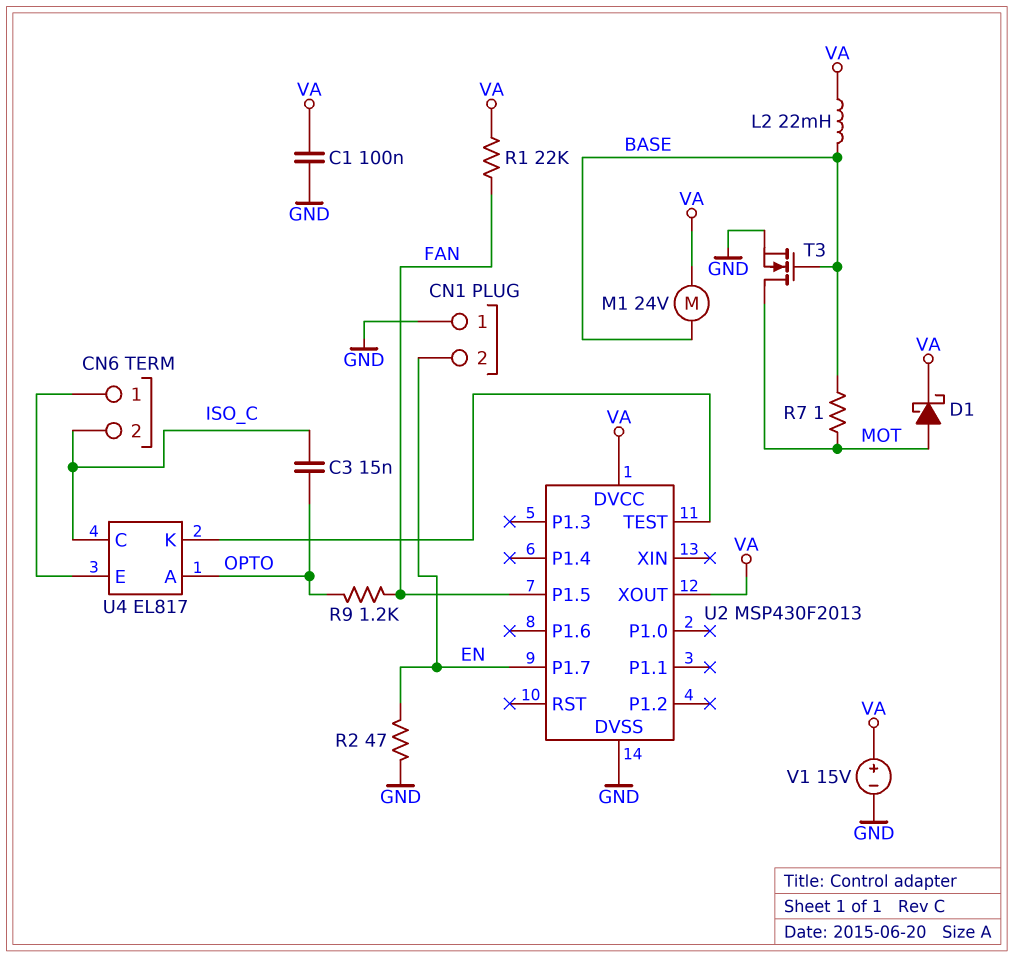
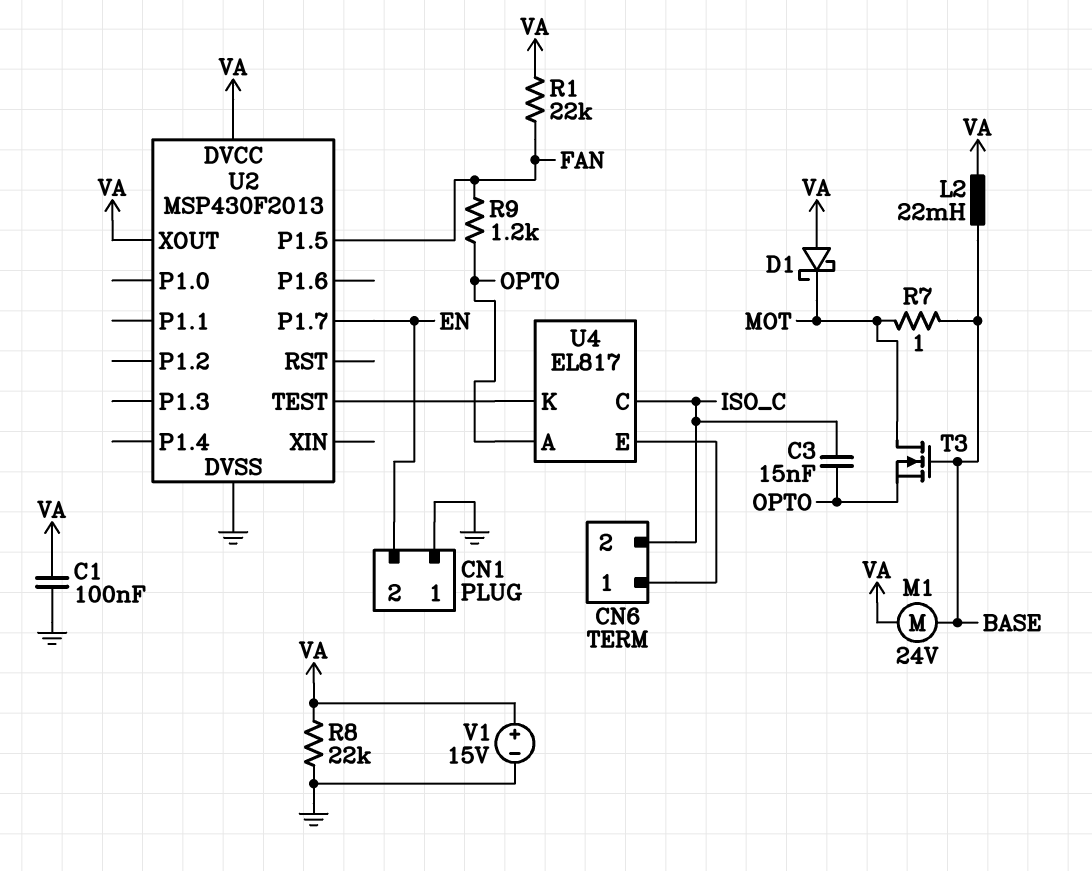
D1: schottky (A MOT, K VA) -> schottky (A VA, K MOT)
R2: 47 (EN, GND) -> none
R8: none -> 22k (GND, VA)
T3: NMOS (G BASE, D MOT, S GND) -> NMOS (G BASE, D MOT, S OPTO)

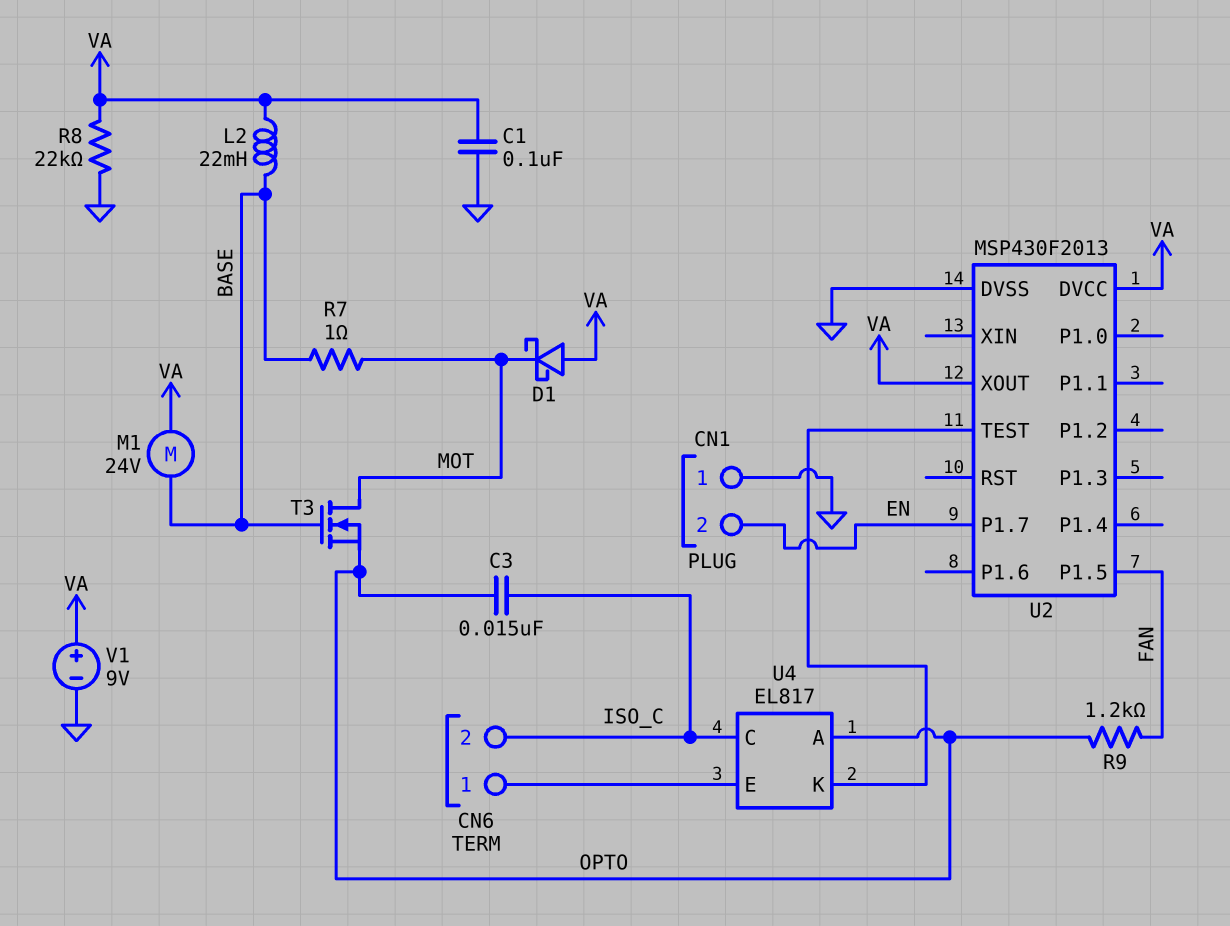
R1: 22k (FAN, VA) -> none
V1: 15V (plus VA, minus GND) -> 9V (plus VA, minus GND)

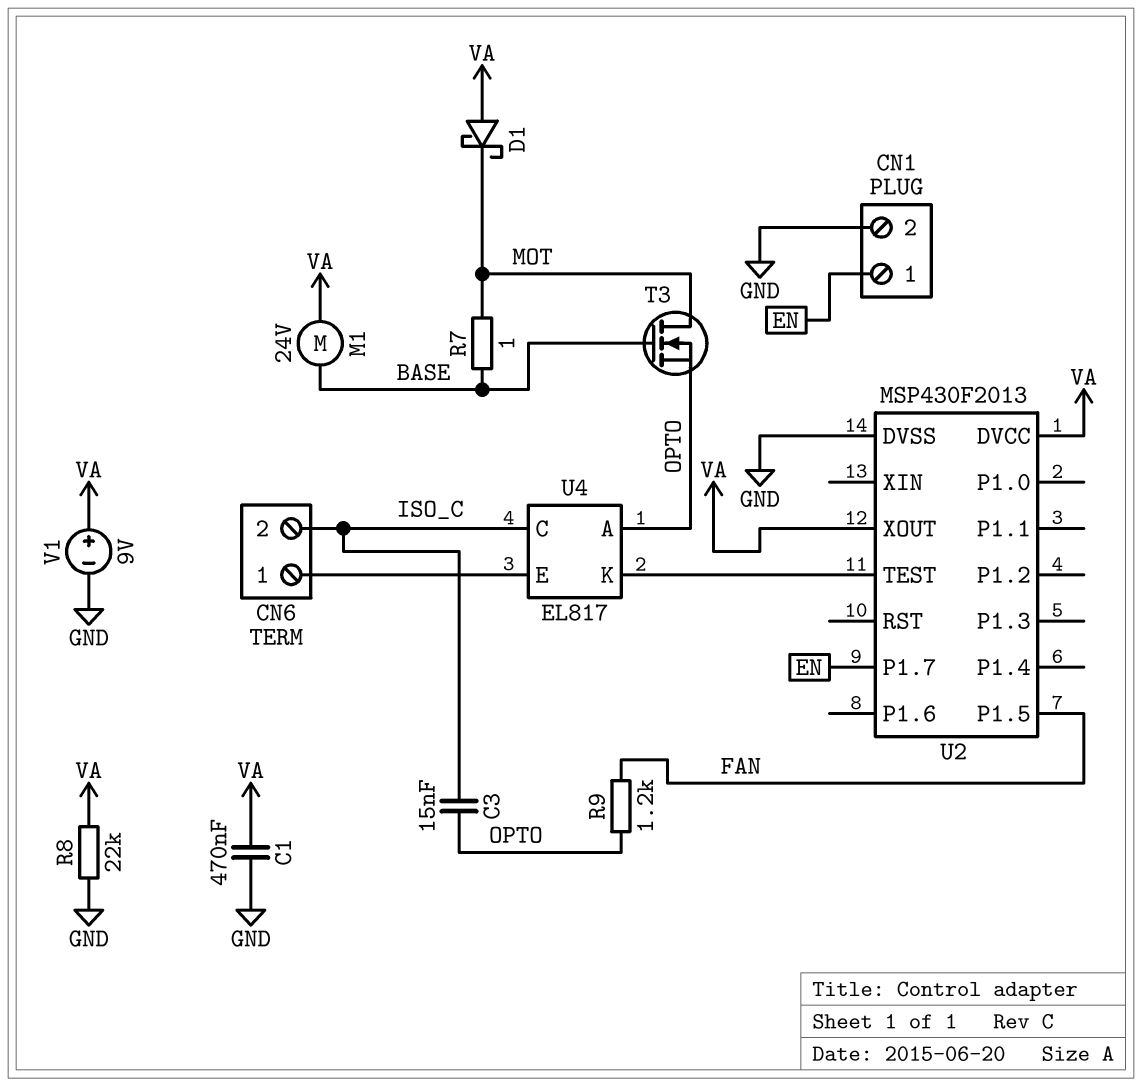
C1: 100nF (GND, VA) -> 470nF (GND, VA)
CN1 pin 1: GND -> EN
CN1 pin 2: EN -> GND
L2: 22mH (BASE, VA) -> none

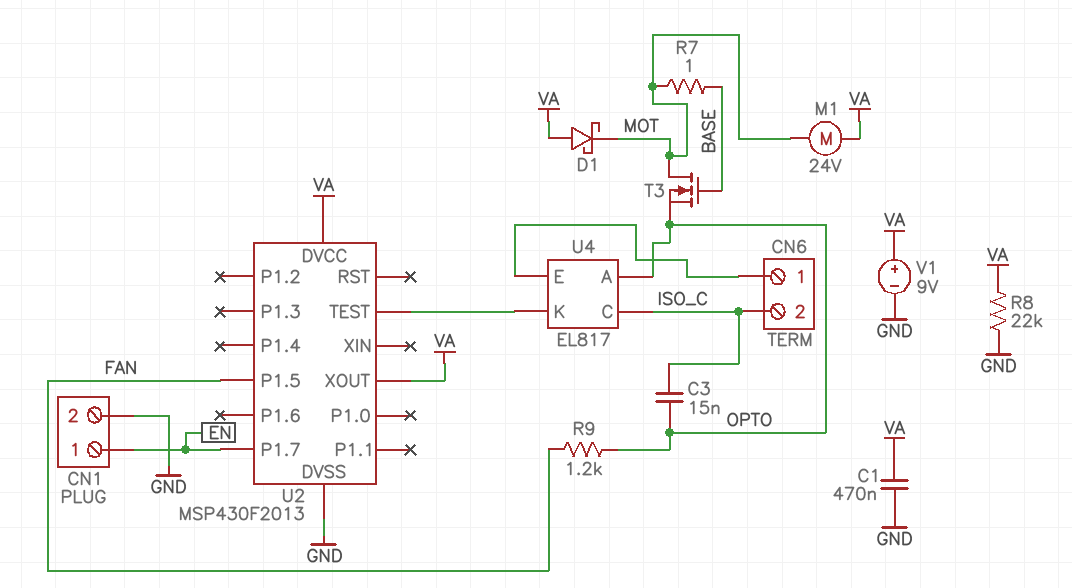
M1: motor 24V (BASE, VA) -> motor 24V (MOT, VA)

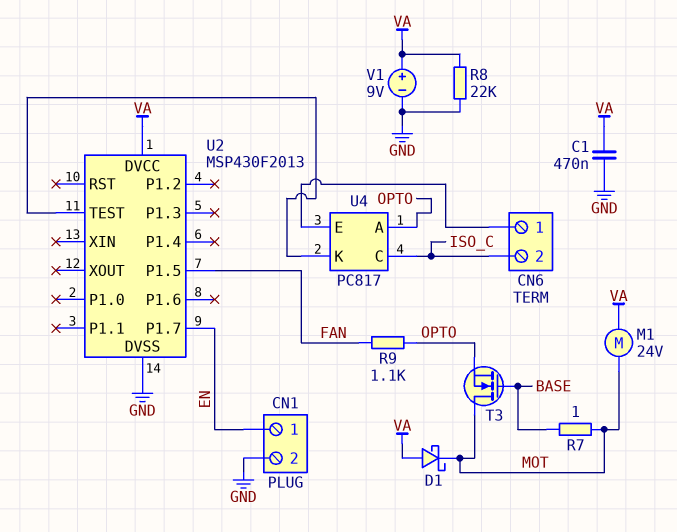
C3: 15nF (ISO_C, OPTO) -> none
R9: 1.2k (FAN, OPTO) -> 1.1k (FAN, OPTO)
U2 pin XOUT: VA -> none
U4: EL817 -> PC817

